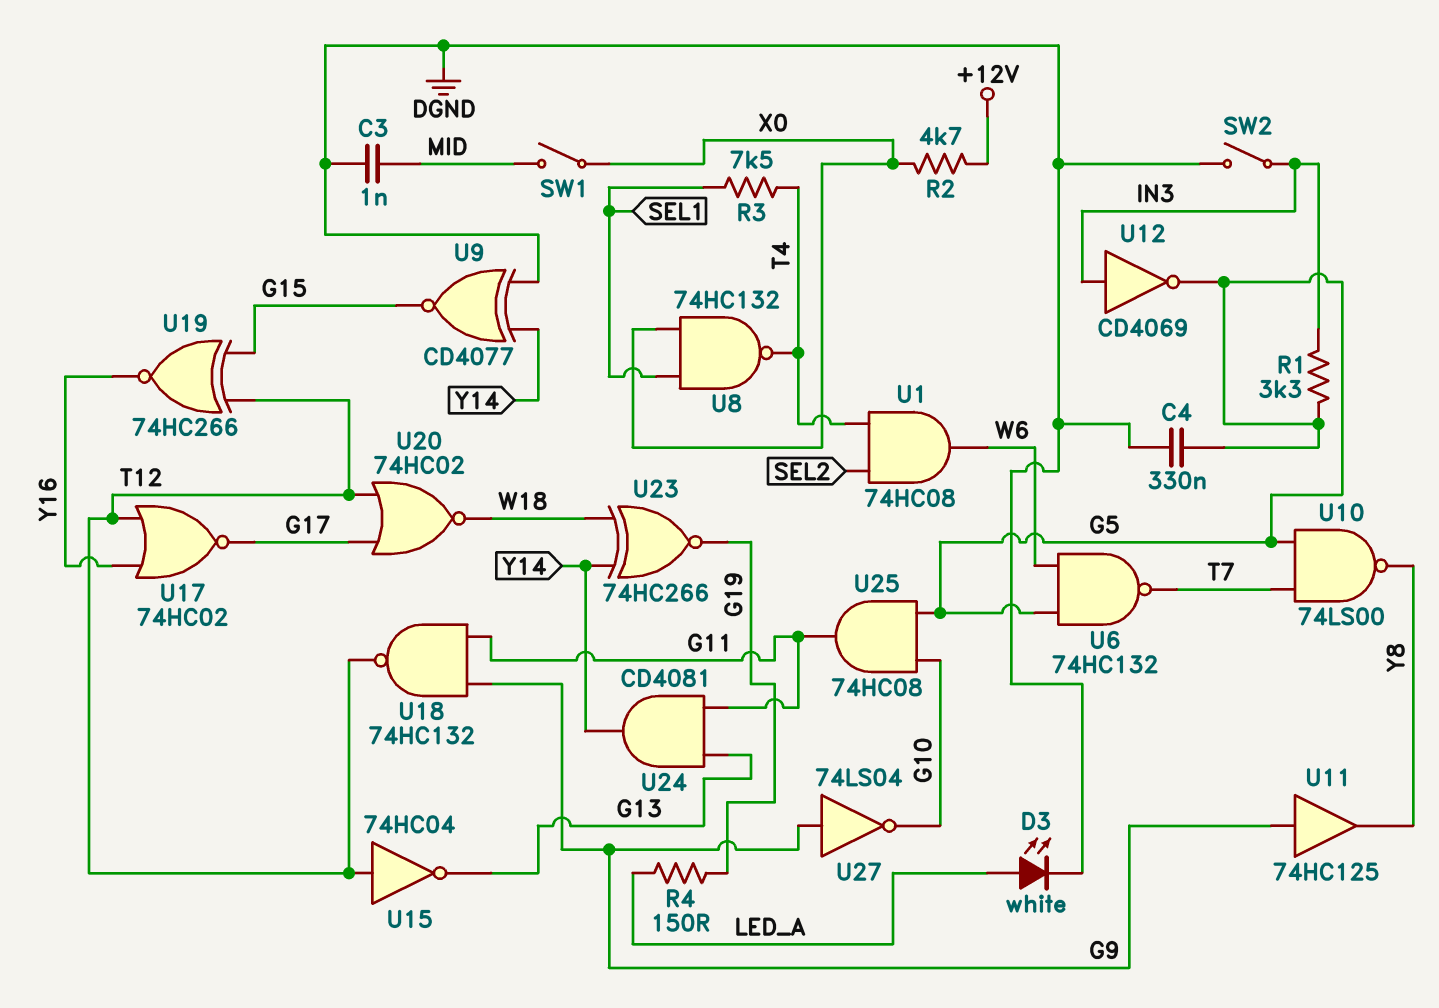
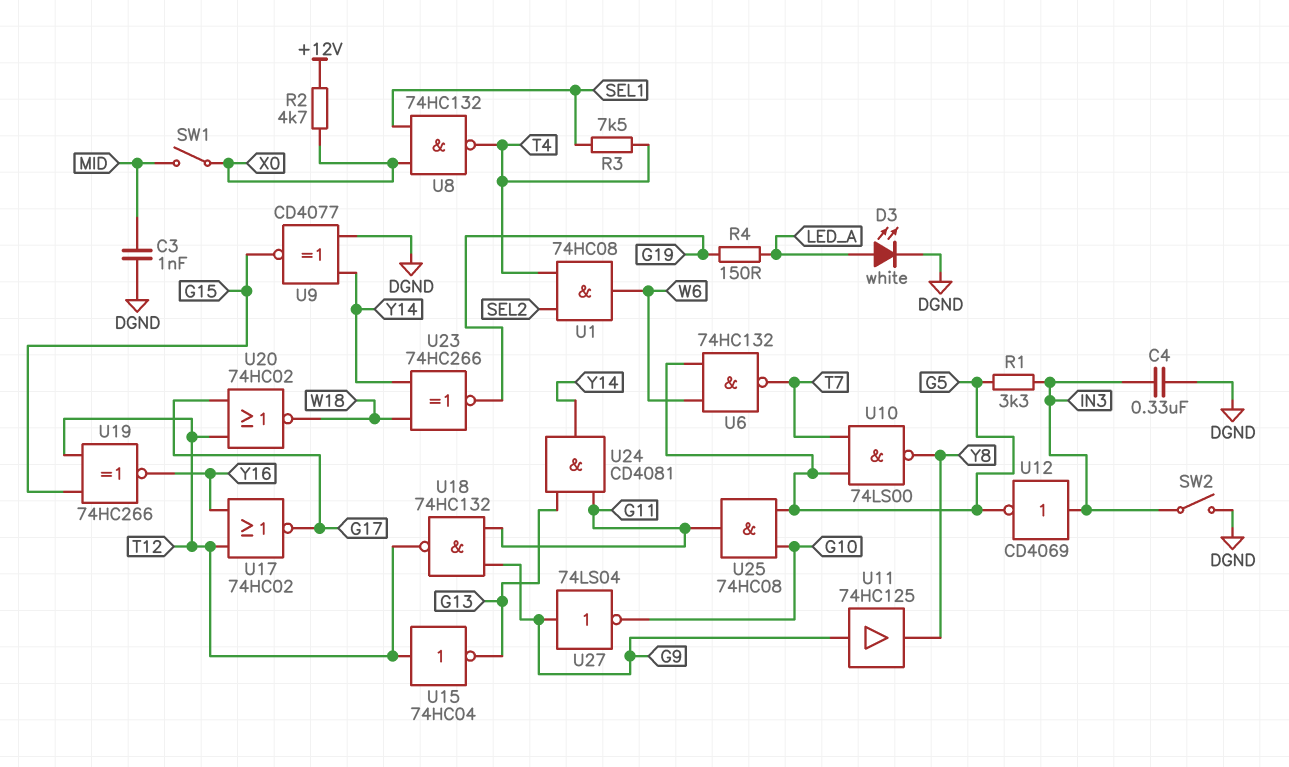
C4: 330nF (DGND, G5) -> 330nF (DGND, IN3)

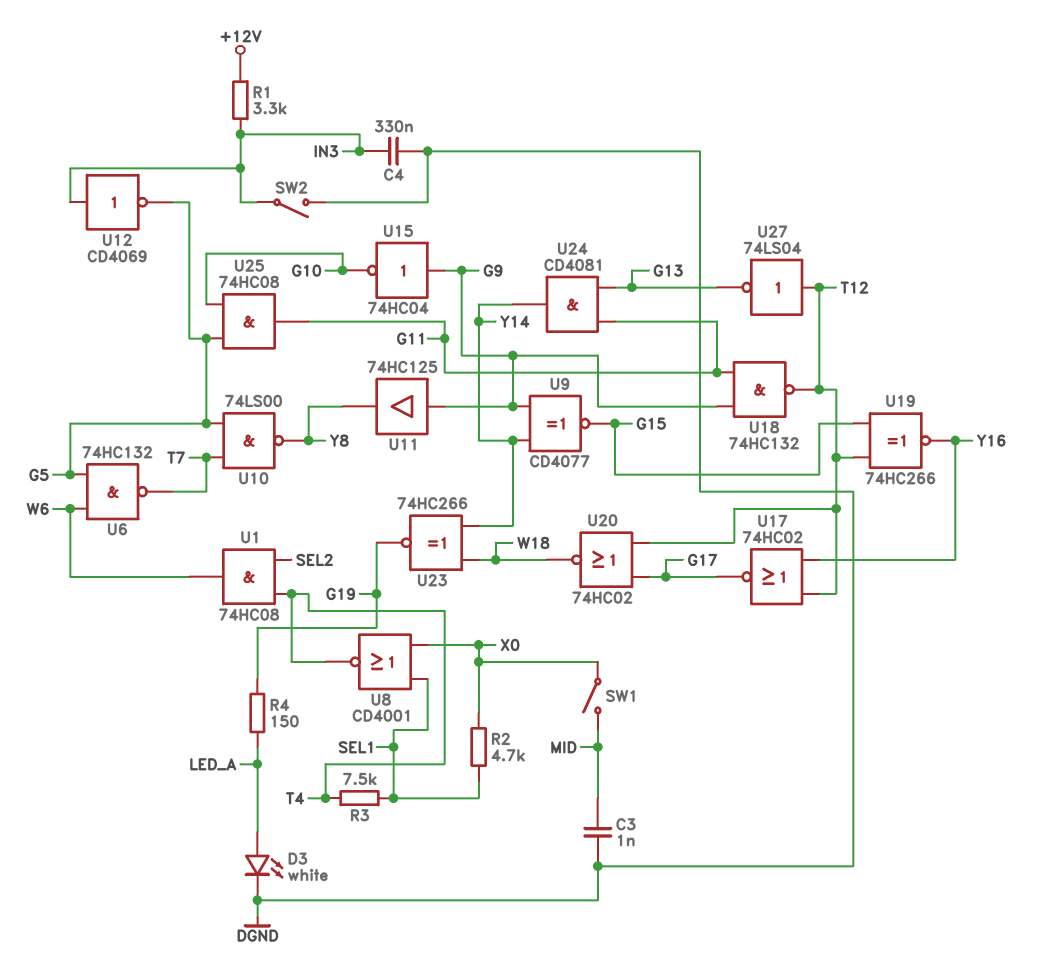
R1: 3.3k (G5, IN3) -> 3.3k (+12V, IN3)
R2: 4.7k (+12V, X0) -> 4.7k (SEL1, X0)
U8: NAND 74HC132 (in SEL1, in X0, out T4) -> NOR CD4001 (in SEL1, in X0, out T4)
U9: XNOR CD4077 (in DGND, in Y14, out G15) -> XNOR CD4077 (in G9, in Y14, out G15)
U15: NOT 74HC04 (in T12, out G13) -> NOT 74HC04 (in G9, out G10)
U27: NOT 74LS04 (in G9, out G10) -> NOT 74LS04 (in T12, out G13)

